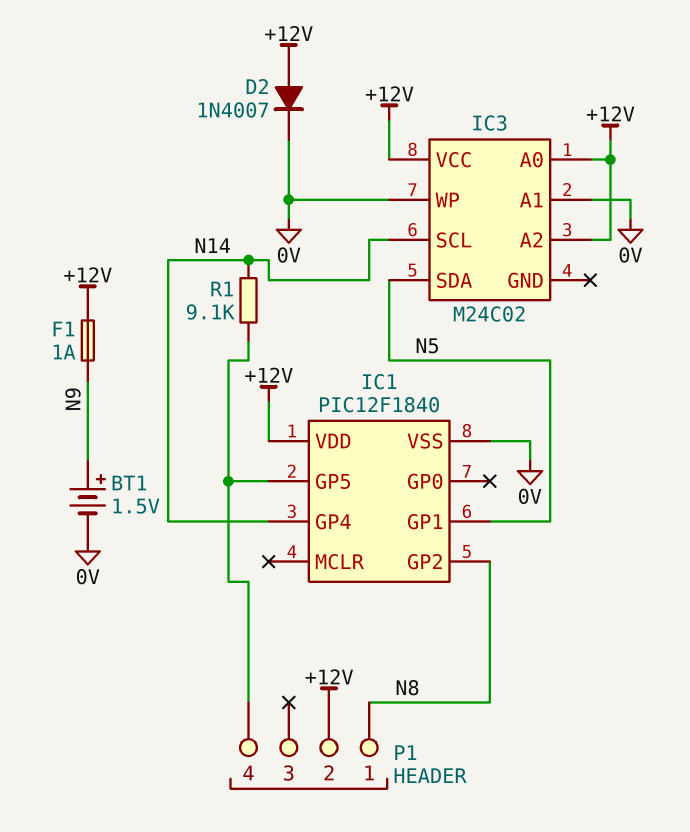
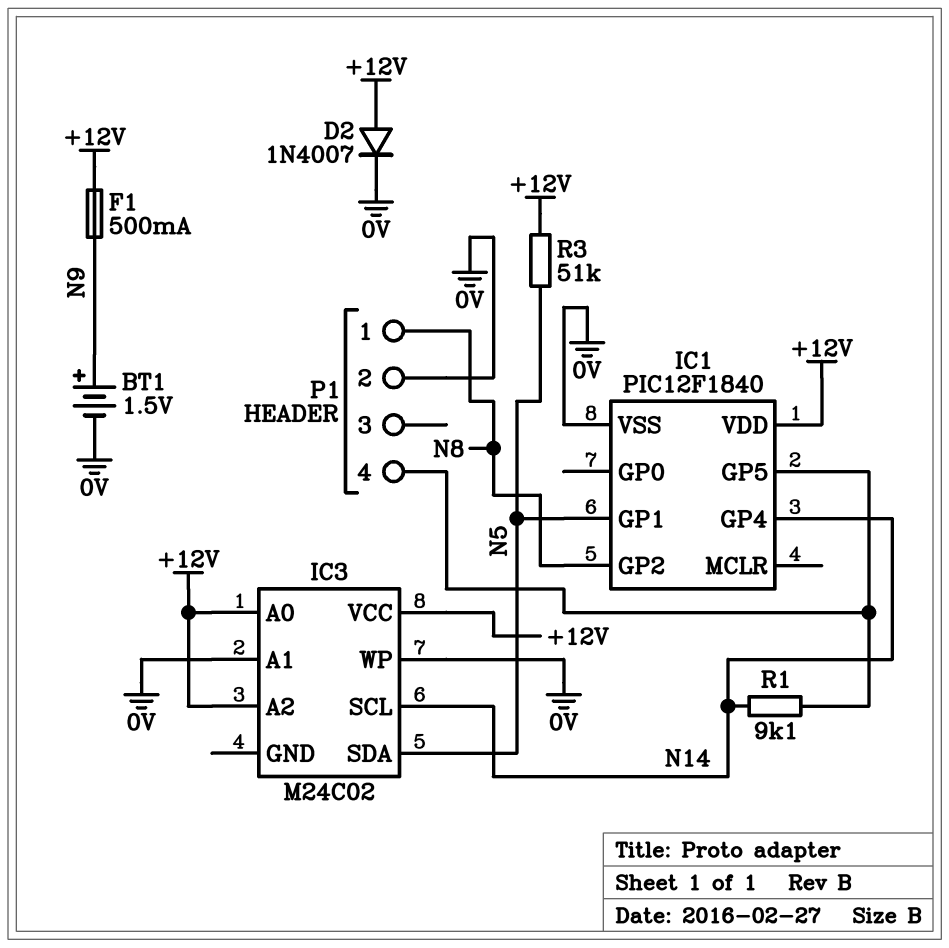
F1: 1A (+12V, N9) -> 500mA (+12V, N9)
P1 pin 2: +12V -> 0V
R3: none -> 51k (+12V, N5)

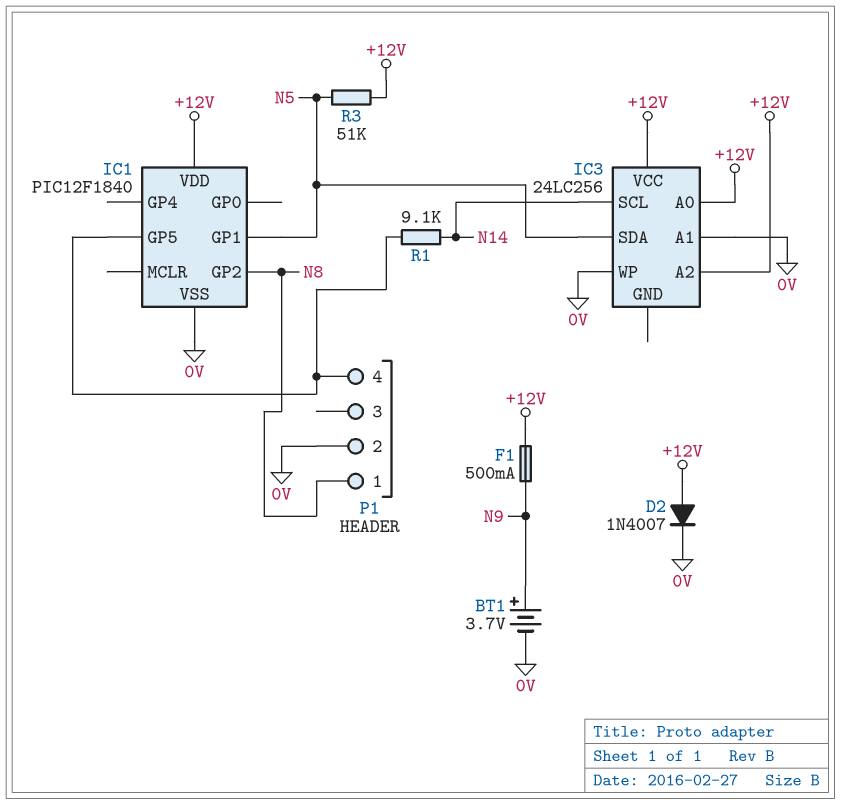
BT1: 1.5V (plus N9, minus 0V) -> 3.7V (plus N9, minus 0V)
IC1 pin GP4: N14 -> none
IC3: M24C02 -> 24LC256

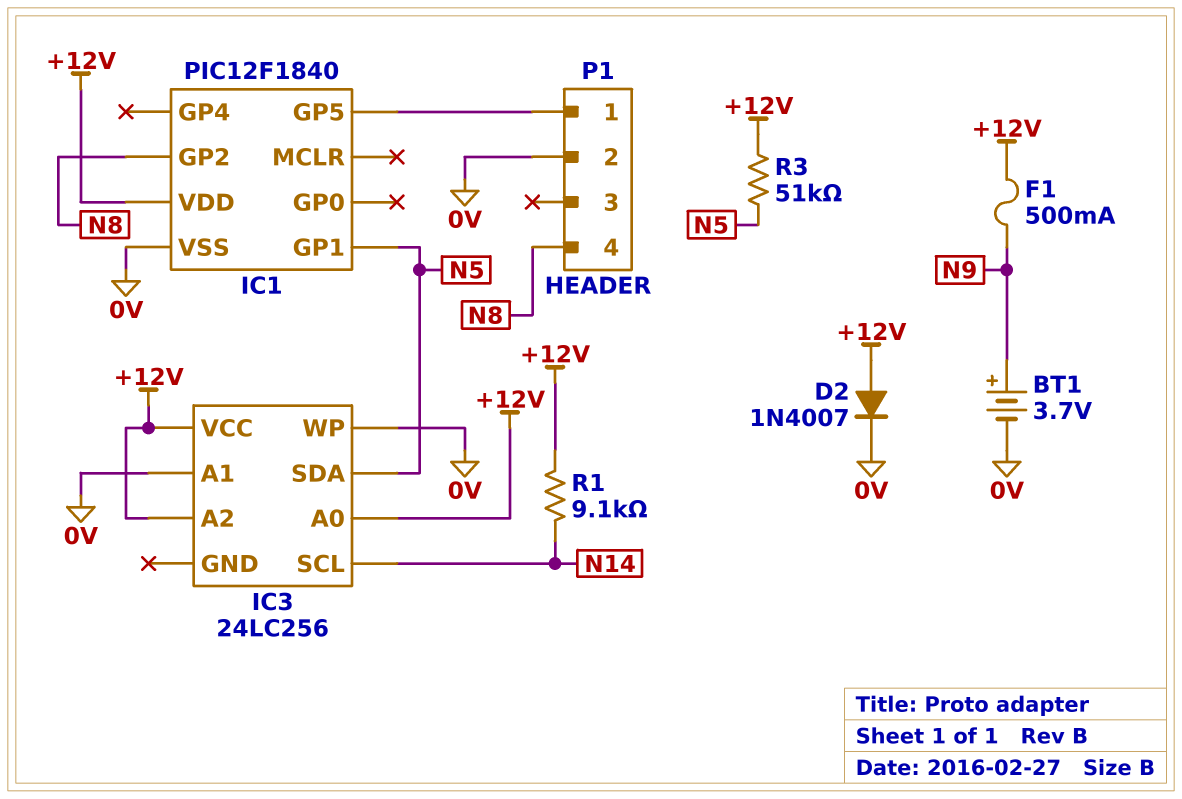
P1 pin 1: N8 -> IC1/GP5
P1 pin 4: IC1/GP5 -> N8
R1: 9.1k (IC1/GP5, N14) -> 9.1k (+12V, N14)

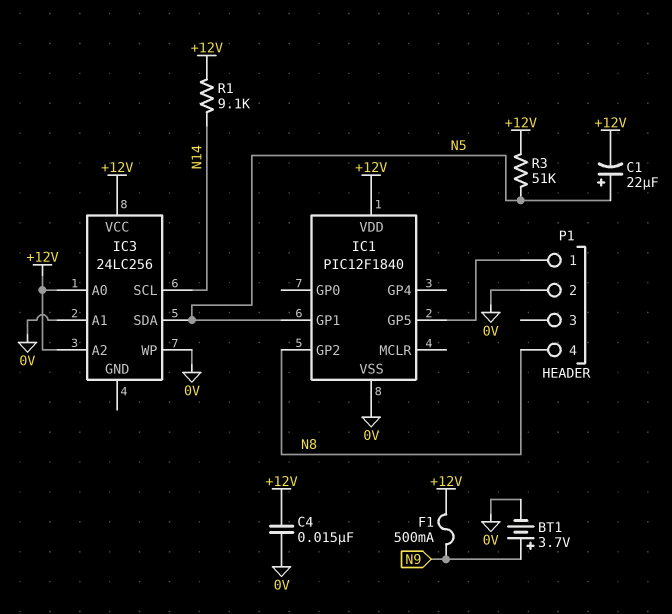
C1: none -> 22uF (plus N5, minus +12V)
C4: none -> 15nF (+12V, 0V)
D2: diode 1N4007 (A +12V, K 0V) -> none

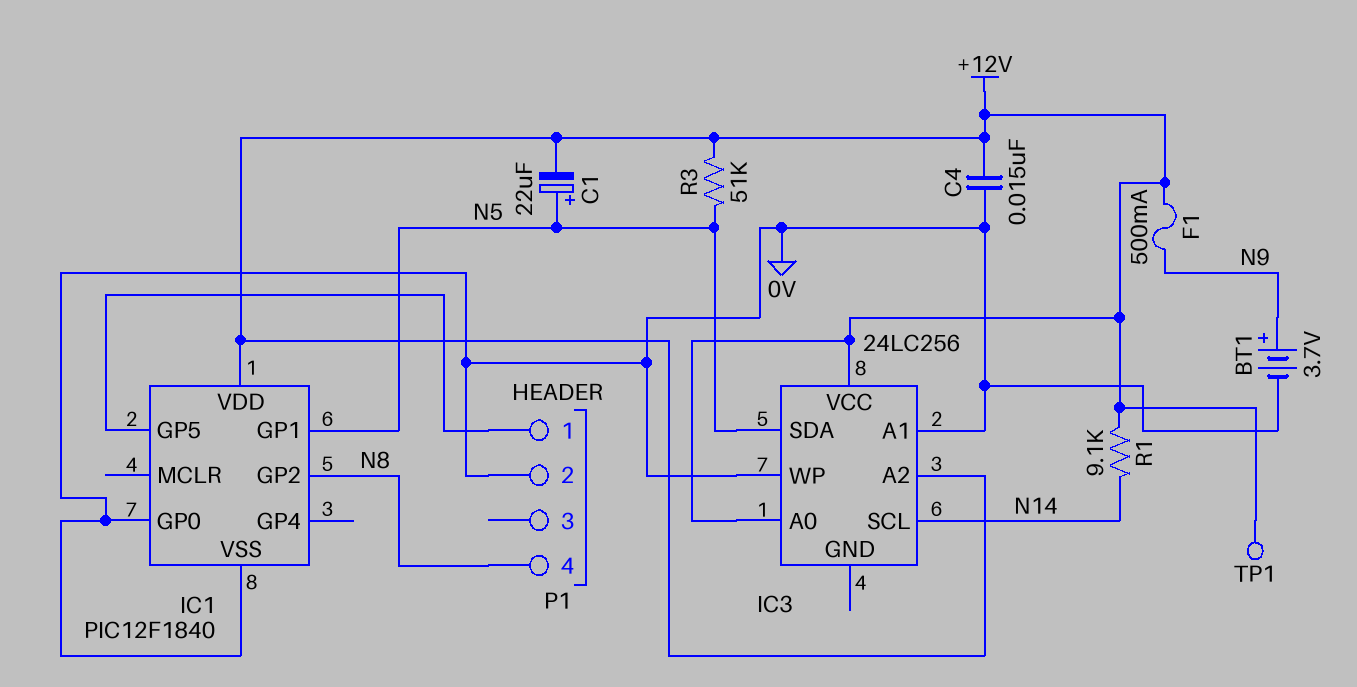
IC1 pin GP0: none -> 0V
TP1: none -> test point (+12V)

